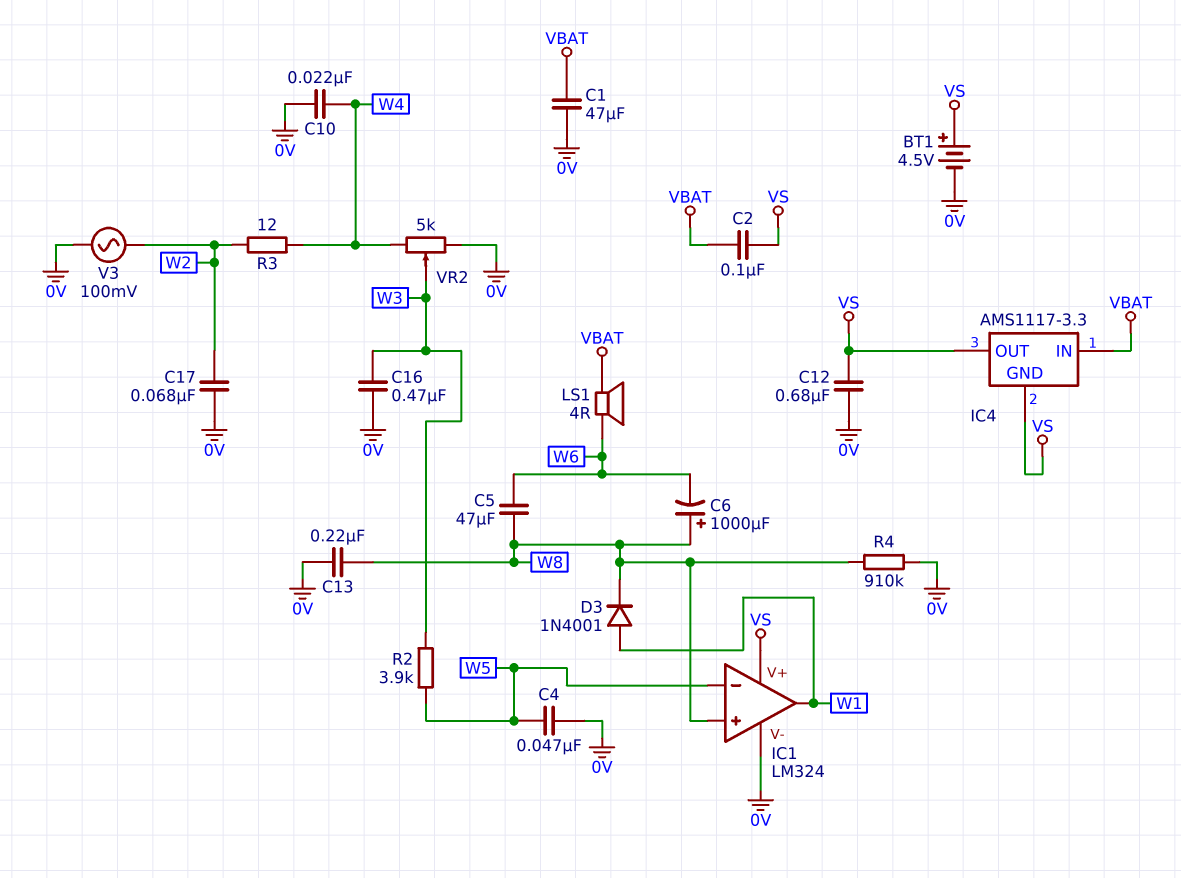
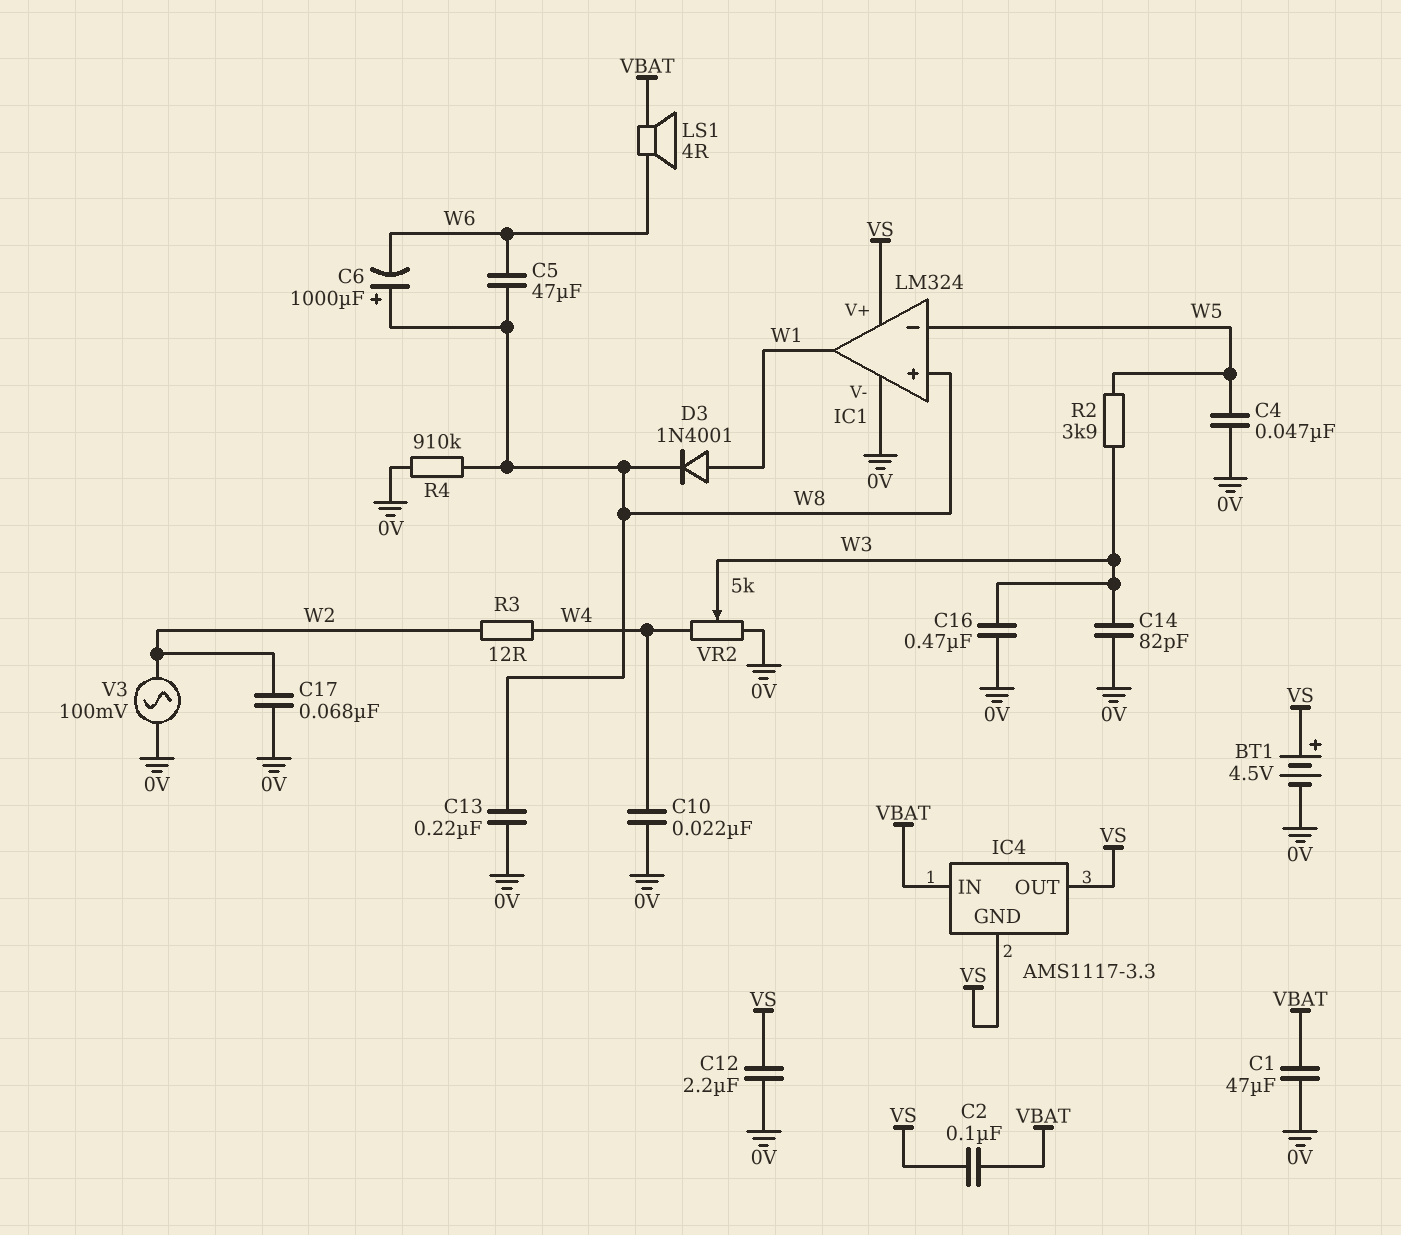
C12: 680nF (0V, VS) -> 2.2uF (0V, VS)
C14: none -> 82pF (0V, W3)

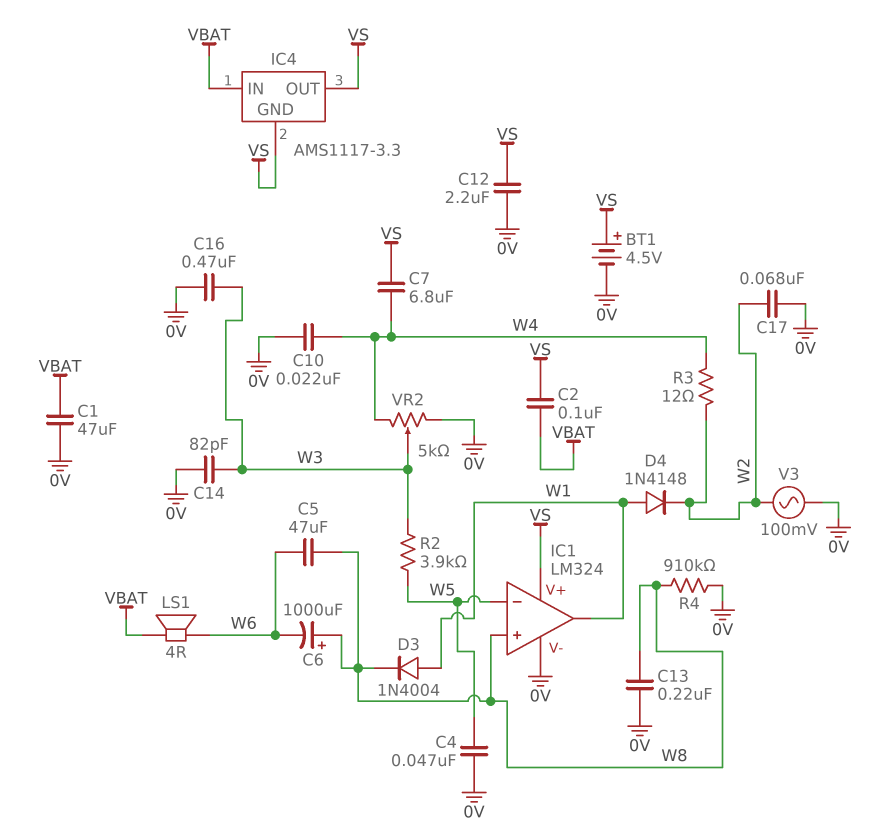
C7: none -> 6.8uF (VS, W4)
D3: diode 1N4001 (A W1, K W8) -> diode 1N4004 (A W1, K W8)
D4: none -> diode 1N4148 (A W1, K W2)

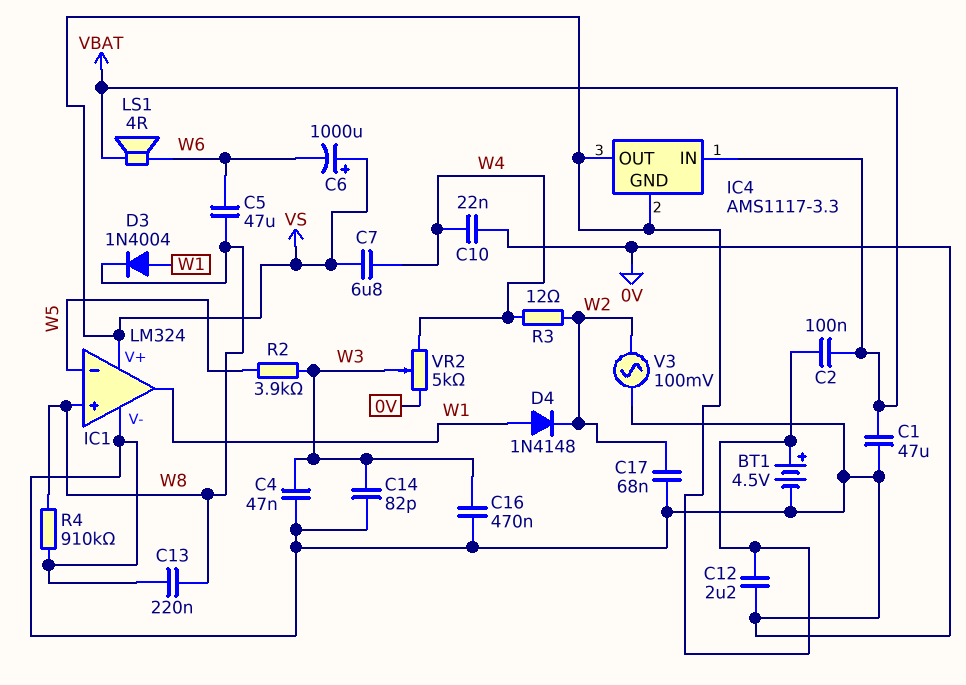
C4: 47nF (0V, W5) -> 47nF (0V, W3)
C6: 1000uF (plus W8, minus W6) -> 1000uF (plus VS, minus W6)

